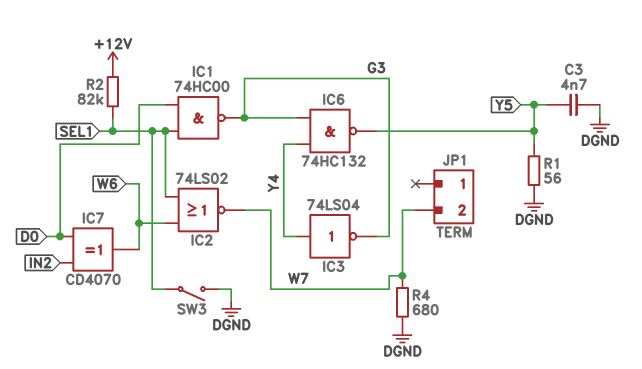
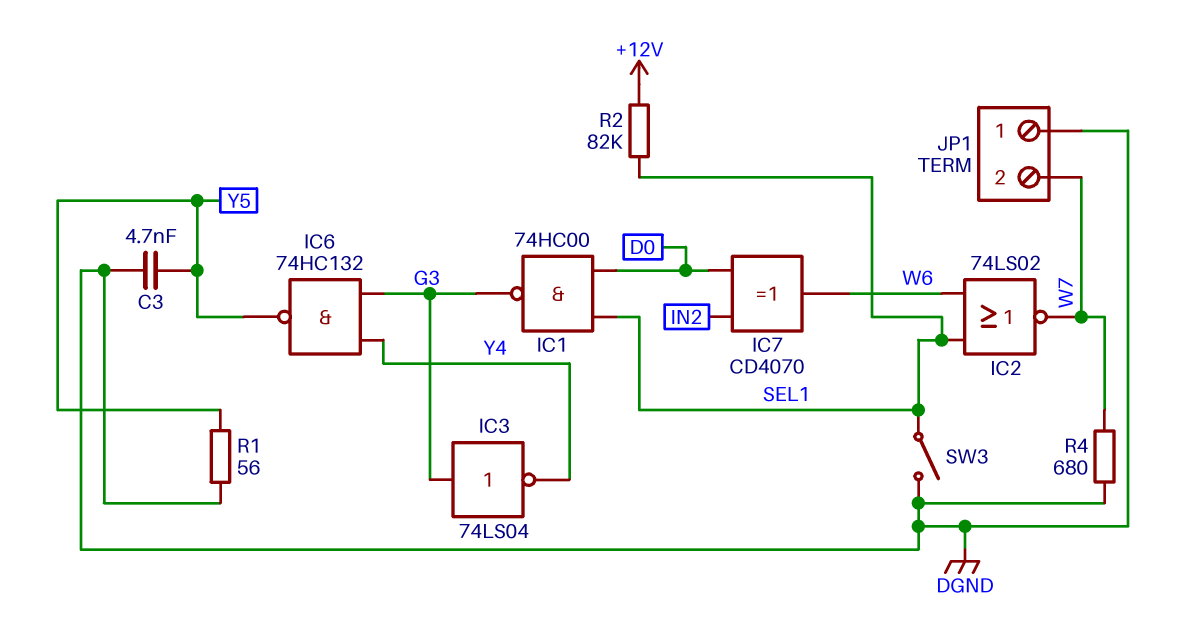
IC3: NOT 74LS04 (in Y4, out G3) -> NOT 74LS04 (in G3, out Y4)
JP1 pin 1: none -> DGND

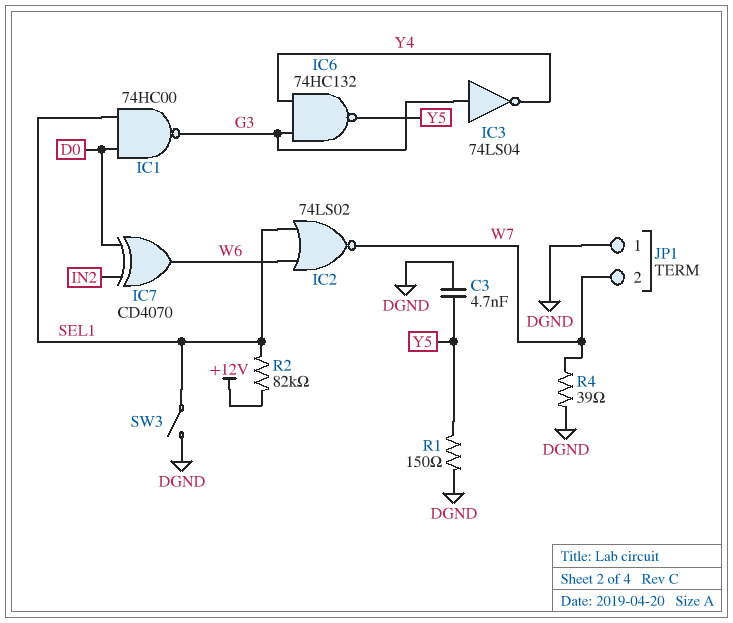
R1: 56 (DGND, Y5) -> 150 (DGND, Y5)
R4: 680 (DGND, W7) -> 39 (DGND, W7)

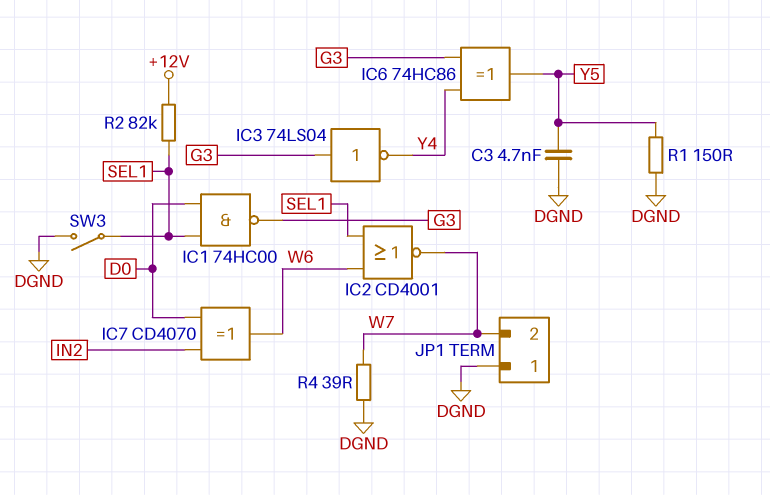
IC2: NOR 74LS02 (in SEL1, in W6, out W7) -> NOR CD4001 (in SEL1, in W6, out W7)
IC6: NAND 74HC132 (in G3, in Y4, out Y5) -> XOR 74HC86 (in G3, in Y4, out Y5)

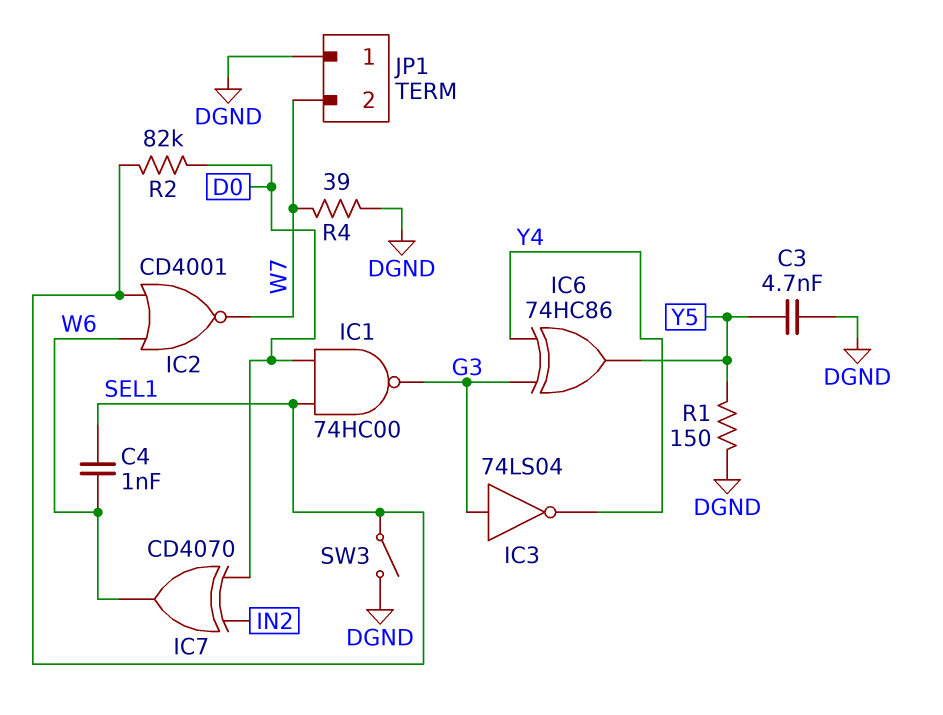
C4: none -> 1nF (SEL1, W6)
R2: 82k (+12V, SEL1) -> 82k (D0, SEL1)

